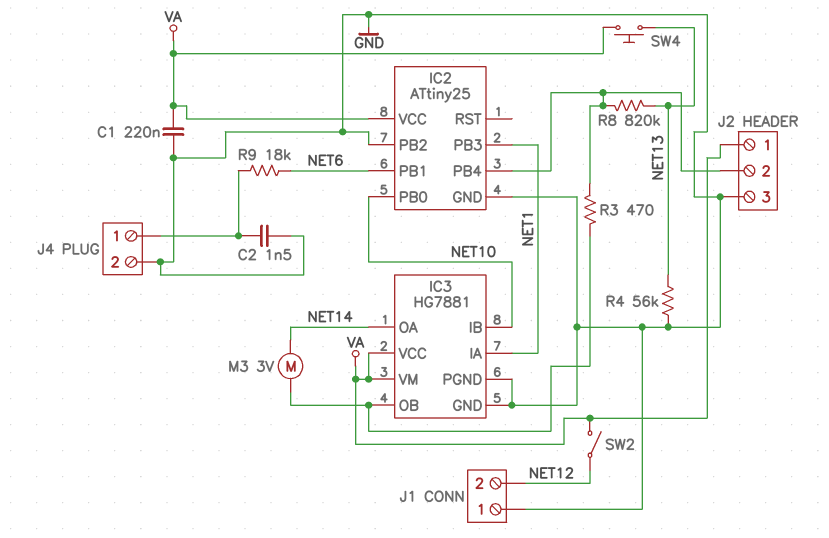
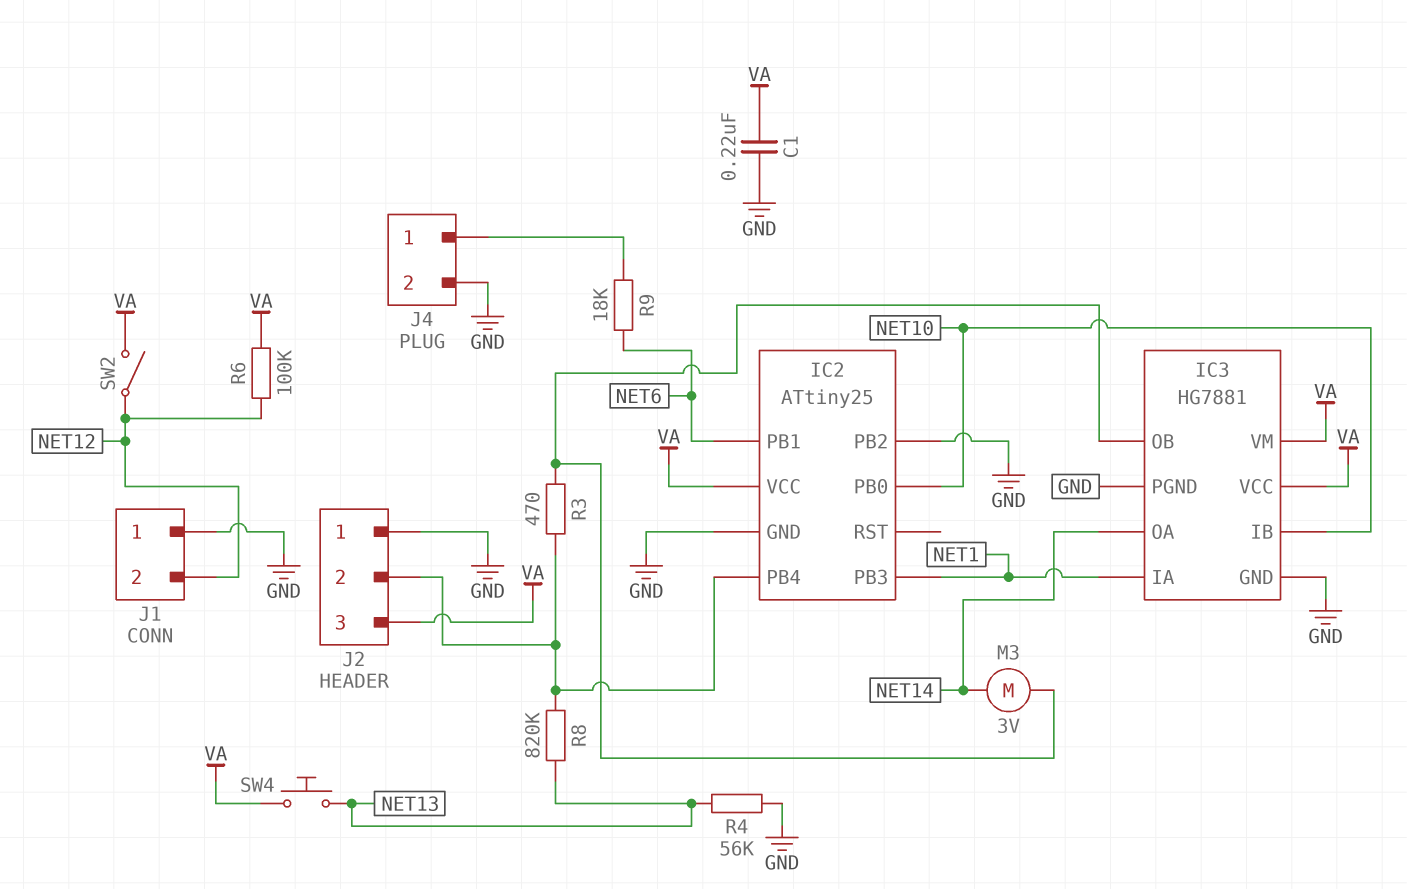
C2: 1.5nF (GND, J4/1) -> none
J2 pin 1: VA -> GND
J2 pin 3: GND -> VA
R6: none -> 100k (NET12, VA)

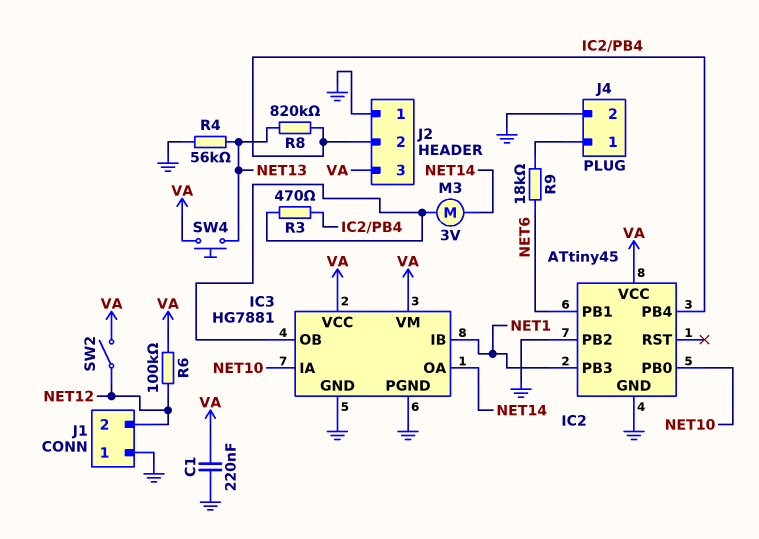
IC2: ATtiny25 -> ATtiny45
IC3 pin IA: NET1 -> NET10
IC3 pin IB: NET10 -> NET1

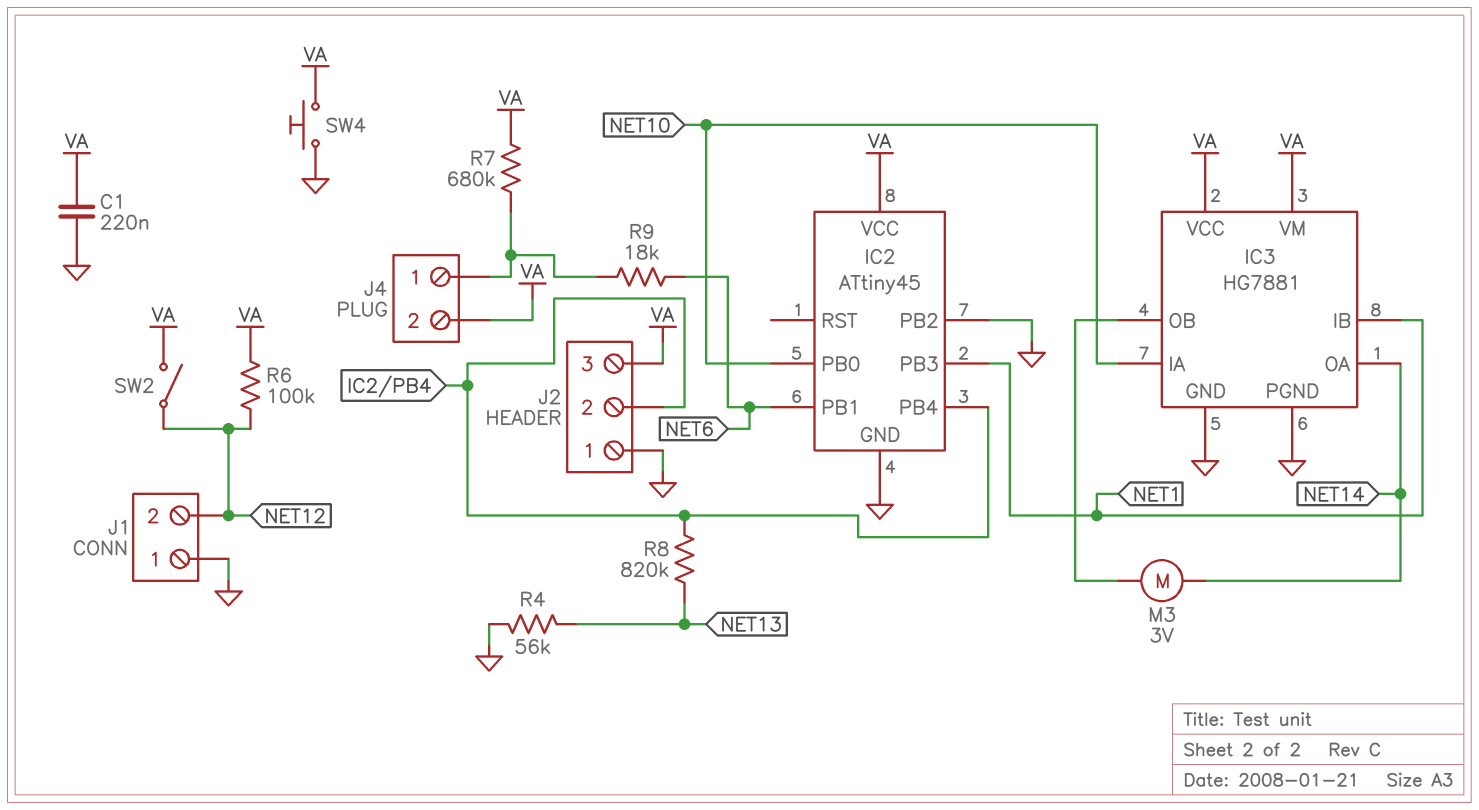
J4 pin 2: GND -> VA
R3: 470 (IC2/PB4, IC3/OB) -> none
R7: none -> 680k (J4/1, VA)
SW4: button (NET13, VA) -> button (GND, VA)

